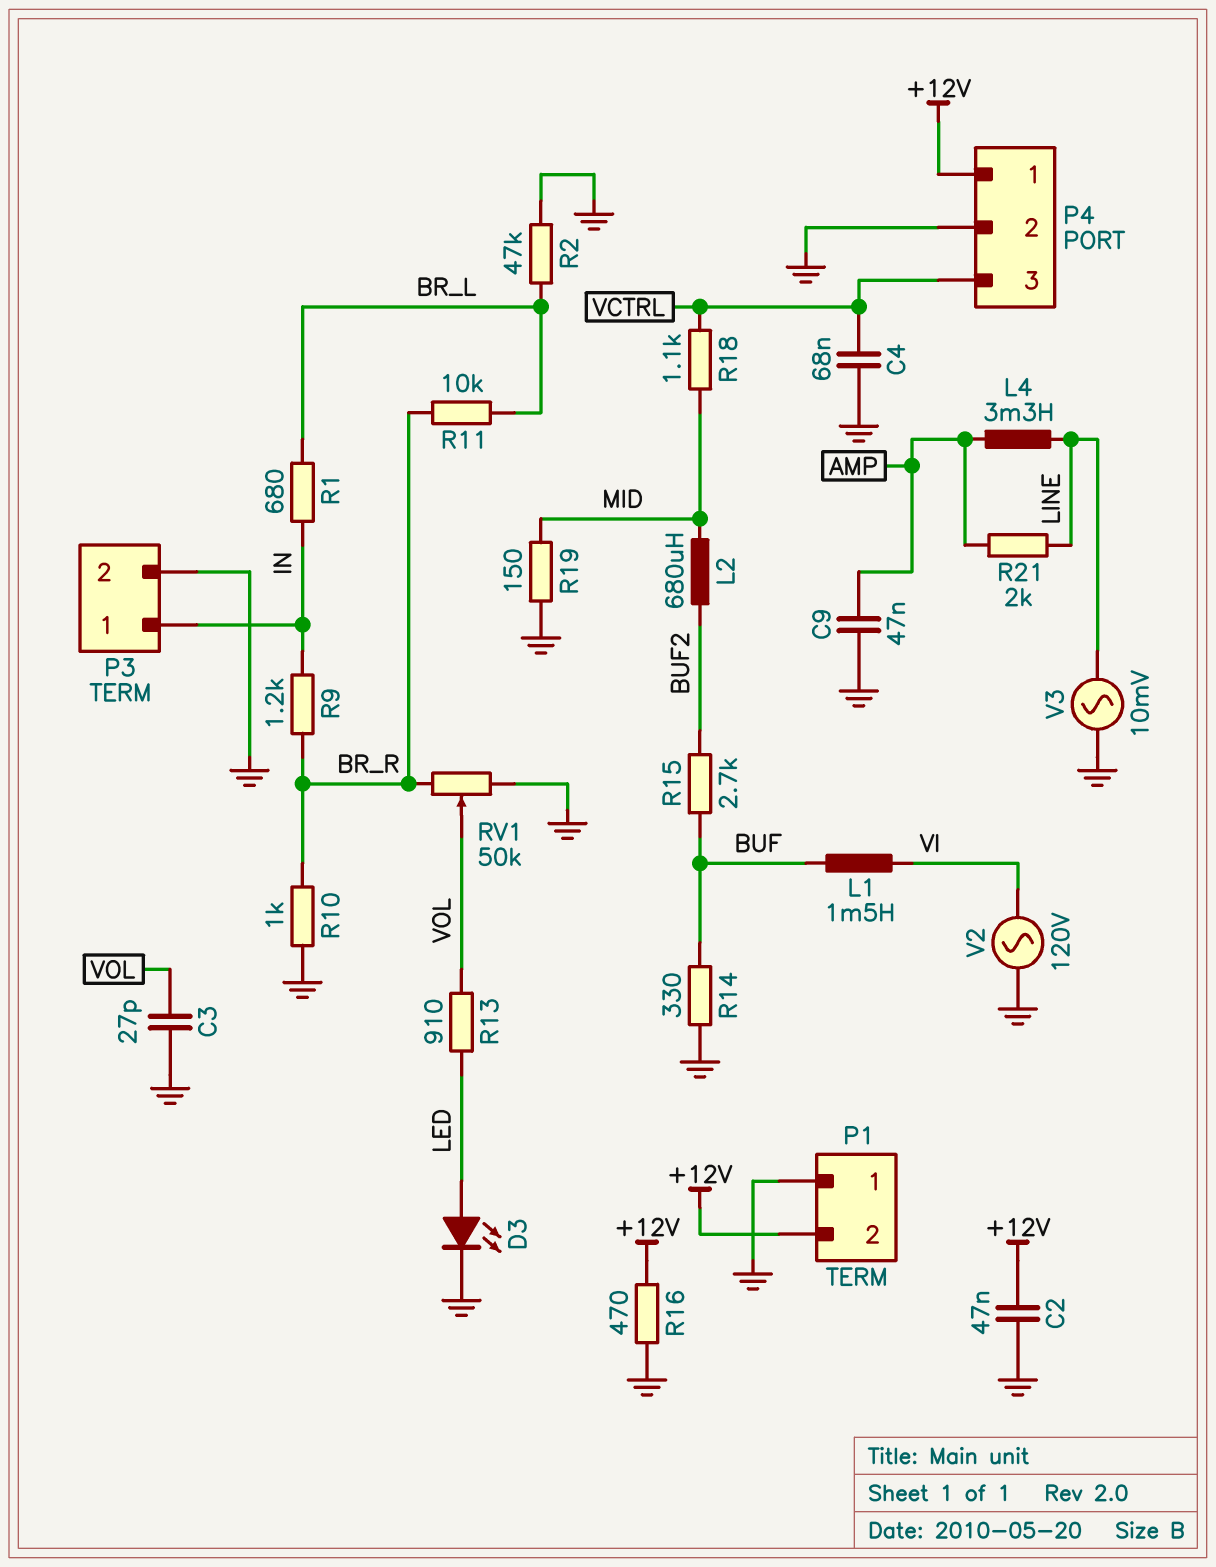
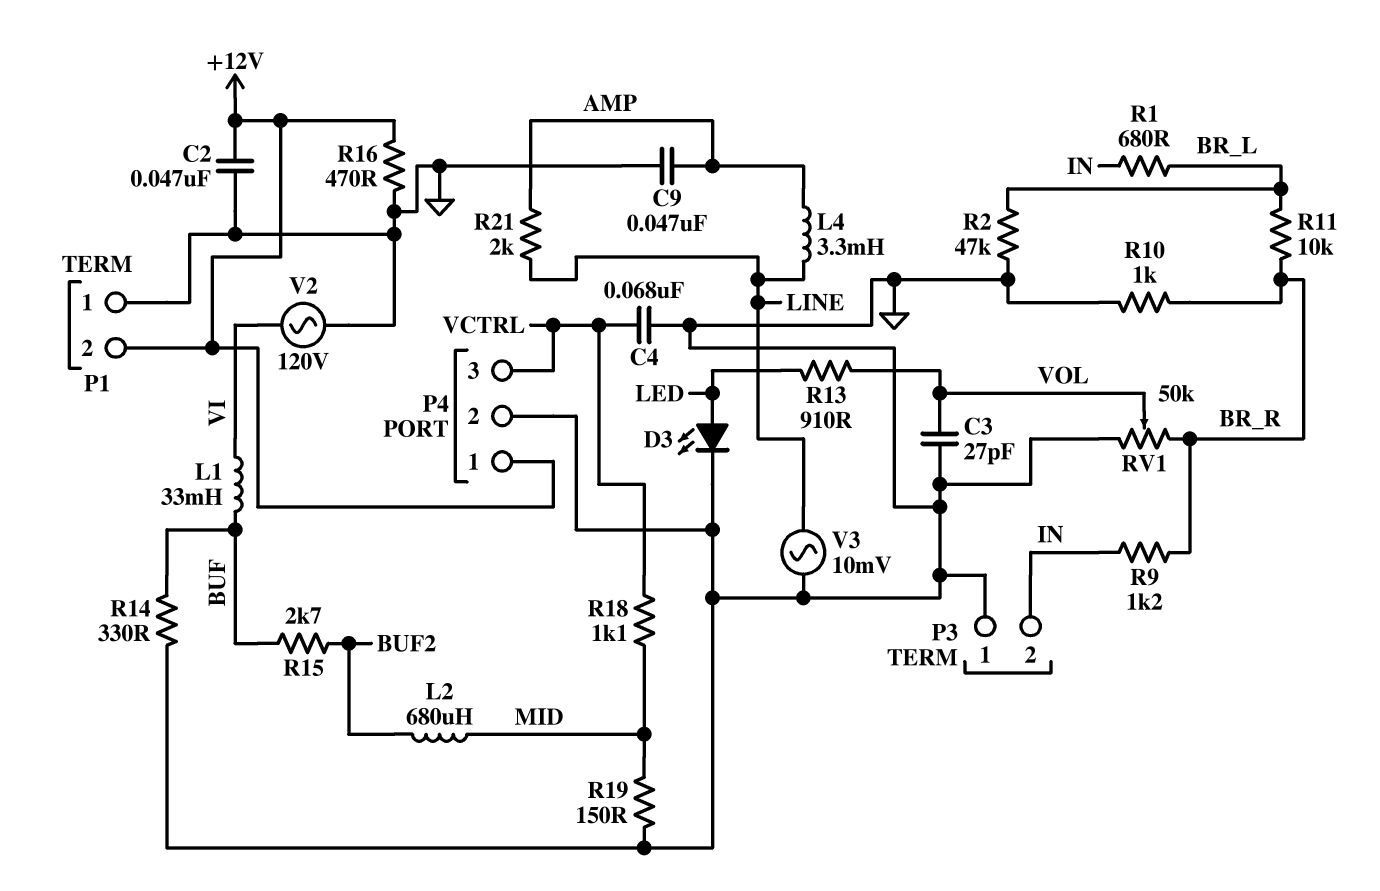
L1: 1.5mH (BUF, VI) -> 33mH (BUF, VI)
P3 pin 1: IN -> GND
P3 pin 2: GND -> IN

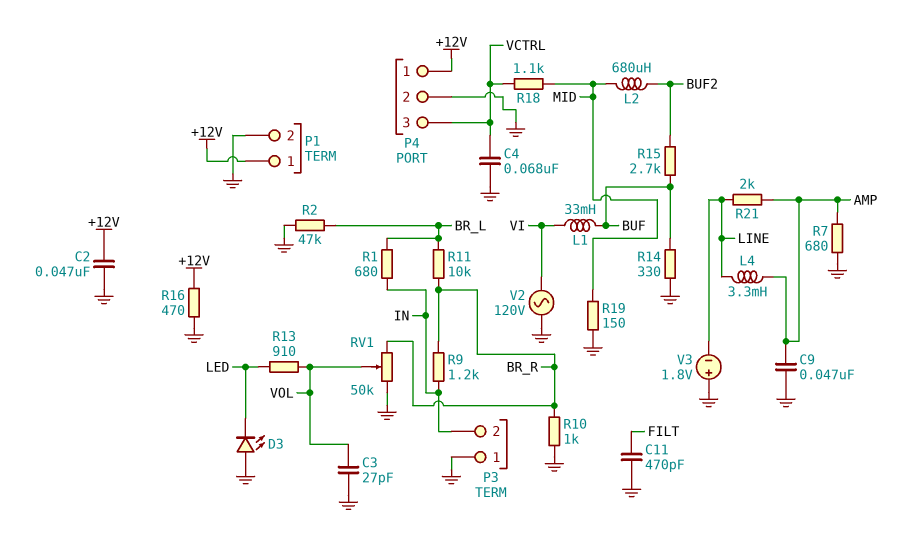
C11: none -> 470pF (FILT, GND)
D3: LED (A LED, K GND) -> LED (A GND, K LED)
P1 pin 1: GND -> +12V
P1 pin 2: +12V -> GND
R7: none -> 680 (AMP, GND)
V3: AC 10mV (GND, LINE) -> 1.8V (plus GND, minus LINE)

